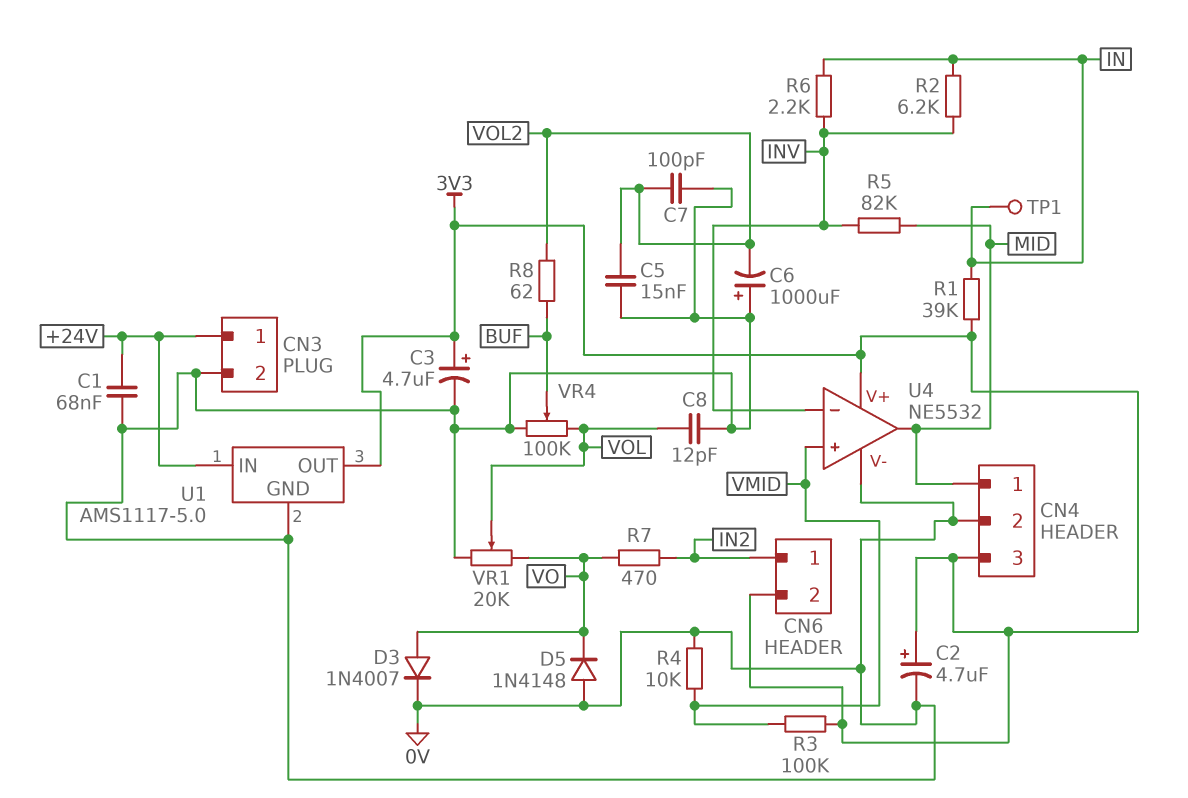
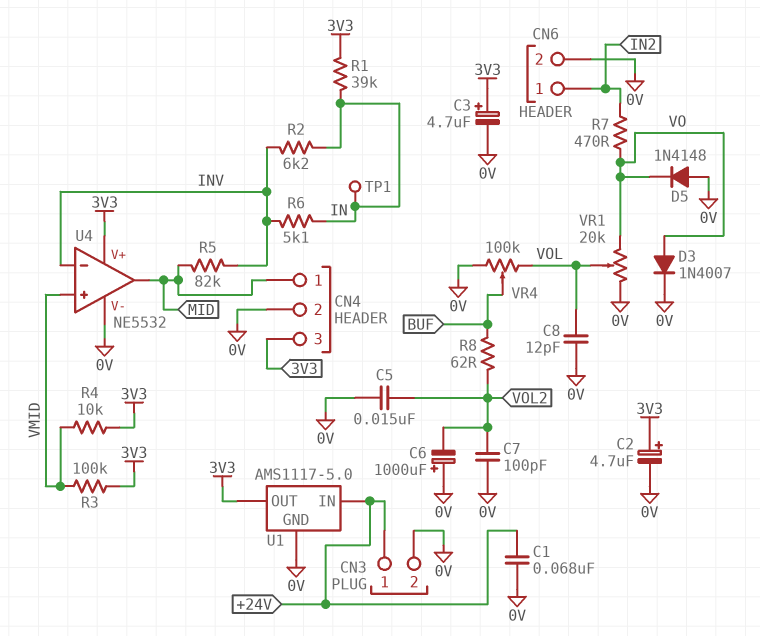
CN6 pin 2: 3V3 -> 0V
R4: 10k (0V, VMID) -> 10k (3V3, VMID)
R6: 2.2k (IN, INV) -> 5.1k (IN, INV)

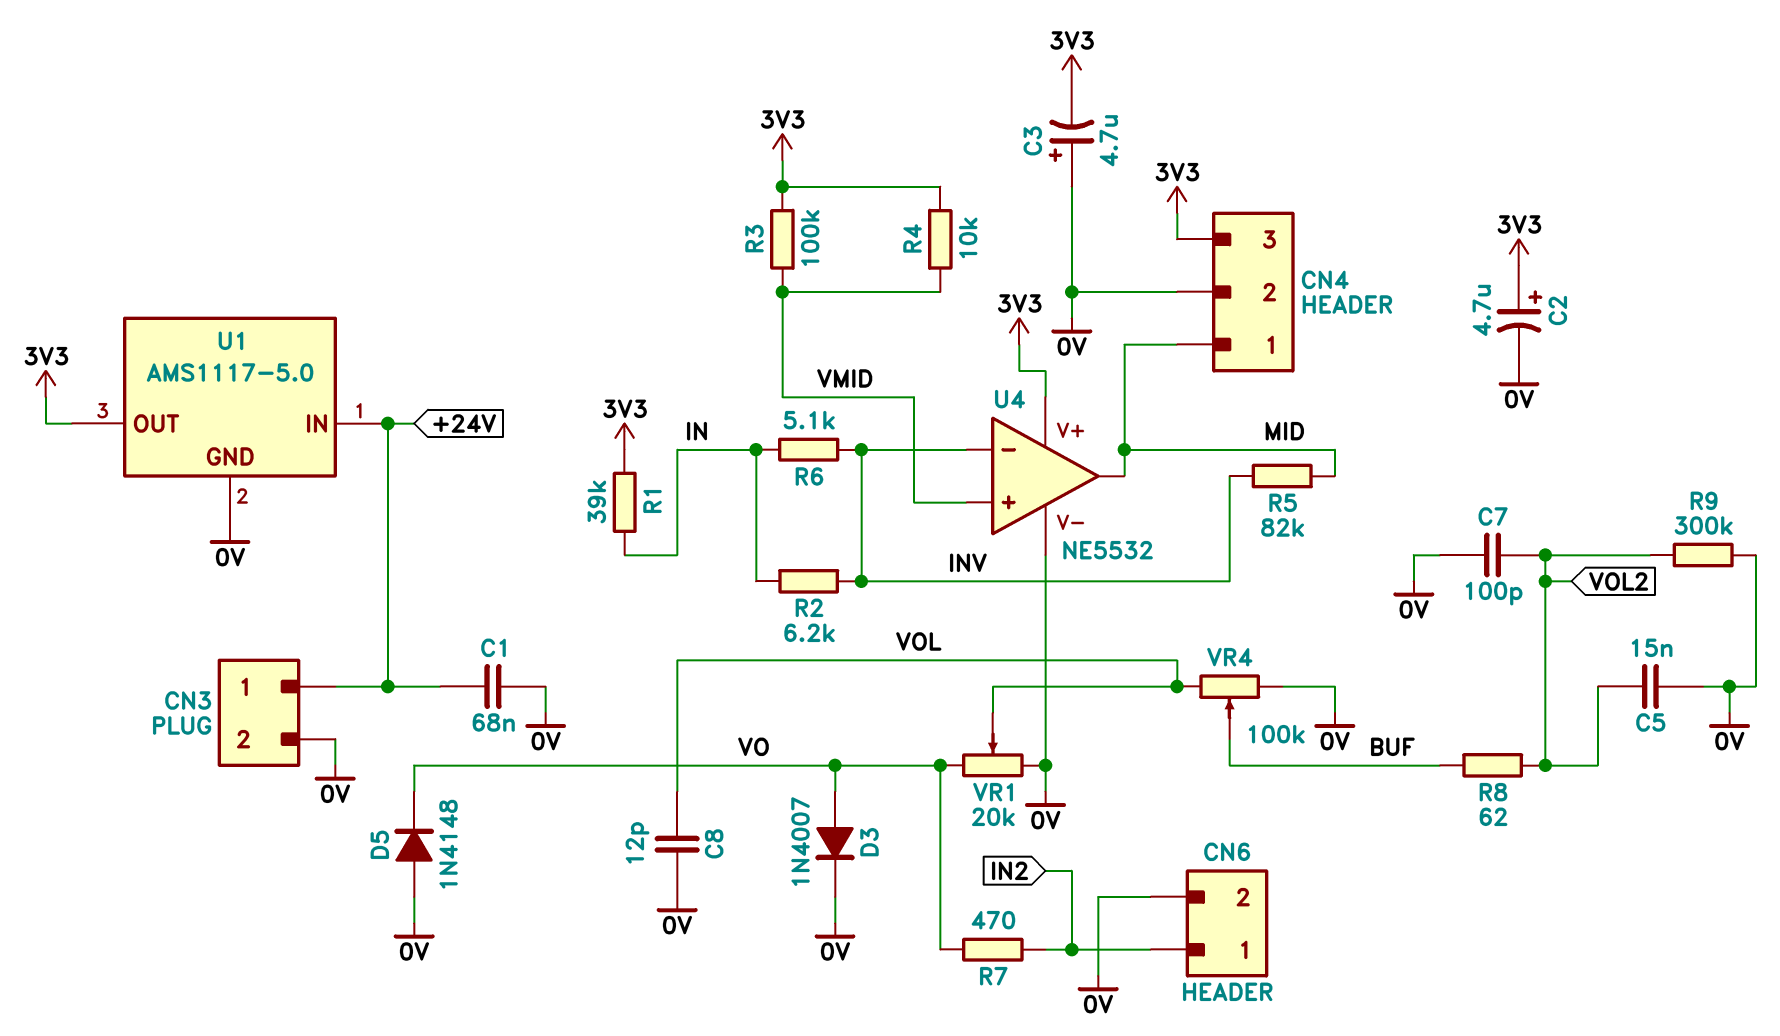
C3: 4.7uF (plus 3V3, minus 0V) -> 4.7uF (plus 0V, minus 3V3)
C6: 1000uF (plus 0V, minus VOL2) -> none
R9: none -> 300k (0V, VOL2)
TP1: test point (IN) -> none

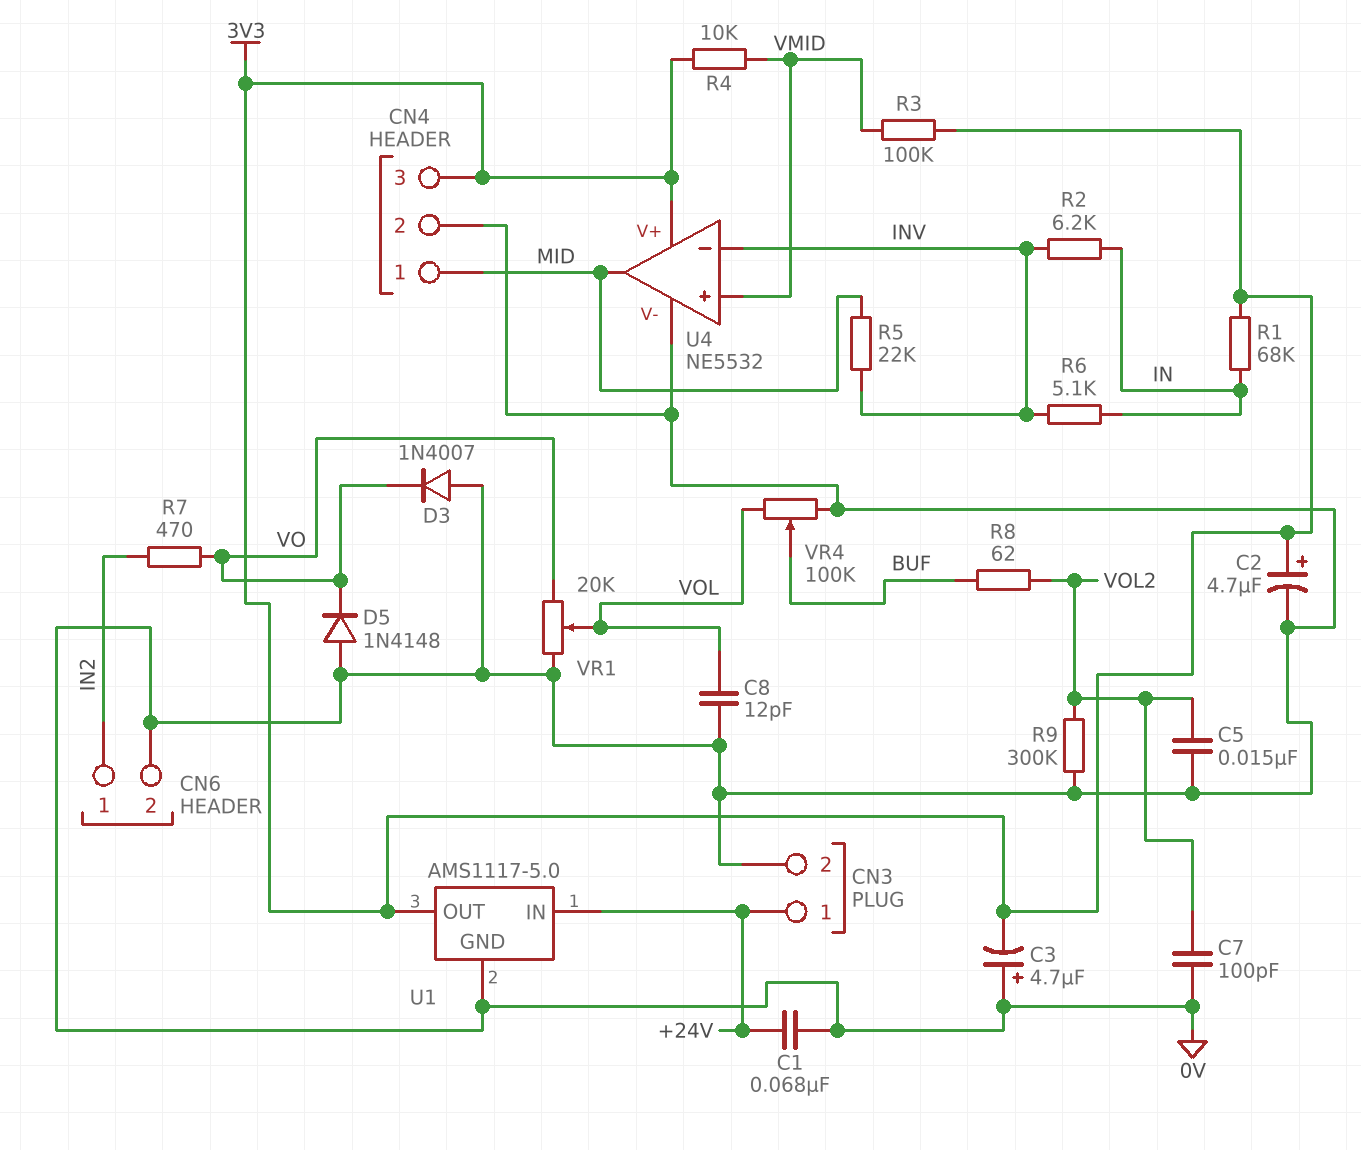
D3: diode 1N4007 (A VO, K 0V) -> diode 1N4007 (A 0V, K VO)
R1: 39k (3V3, IN) -> 68k (3V3, IN)
R5: 82k (INV, MID) -> 22k (INV, MID)

